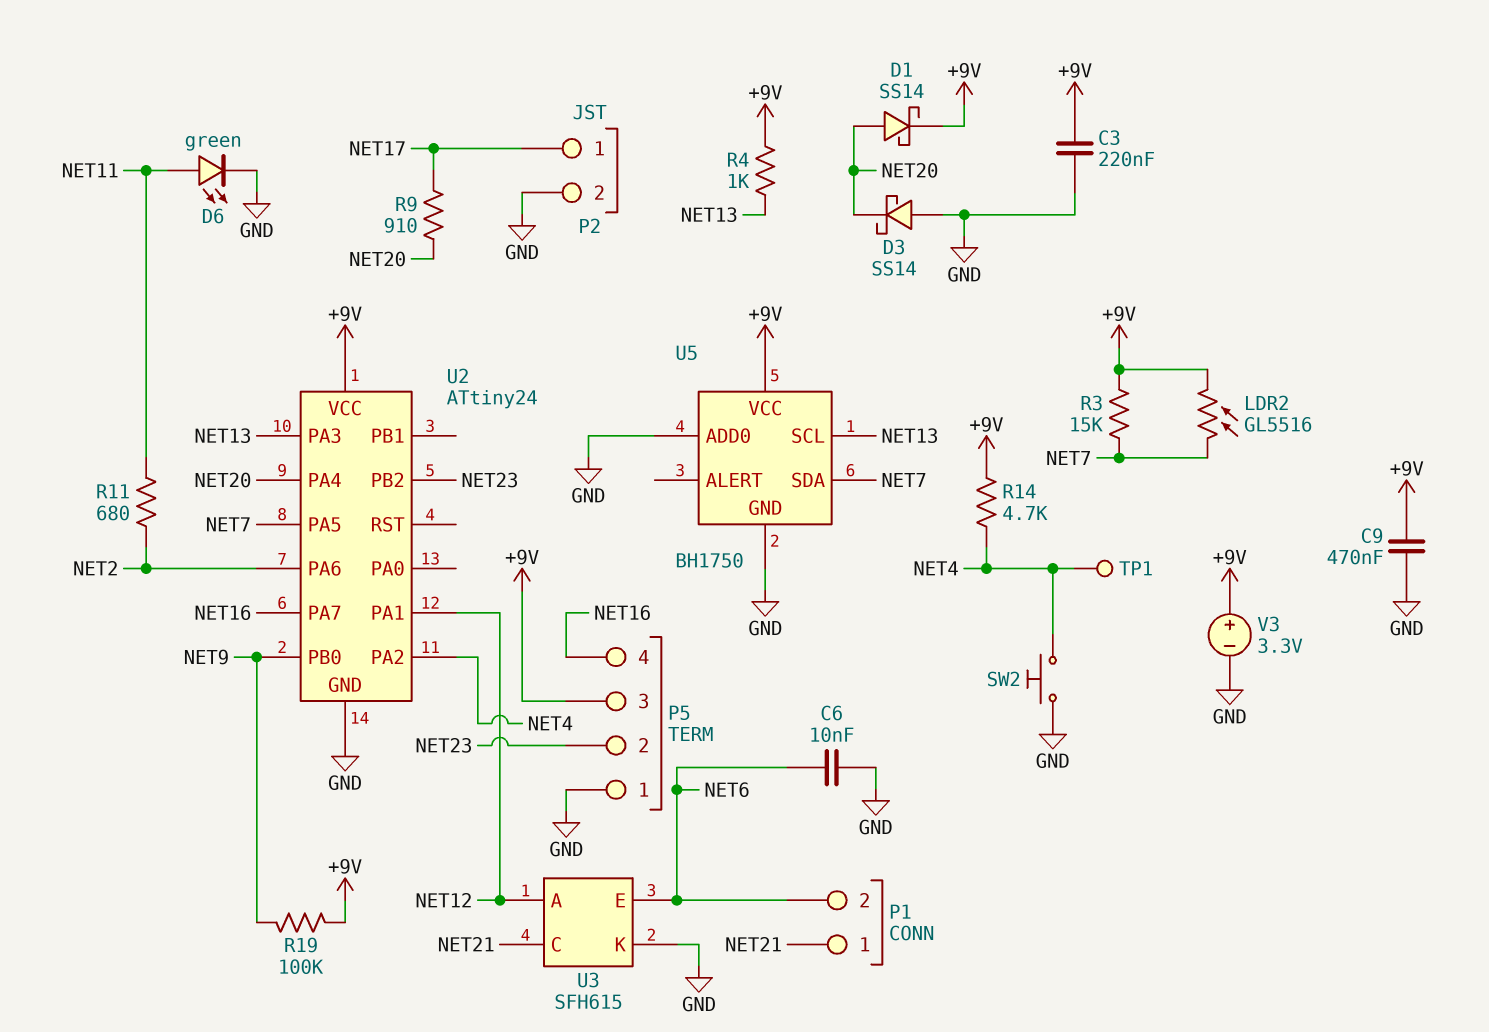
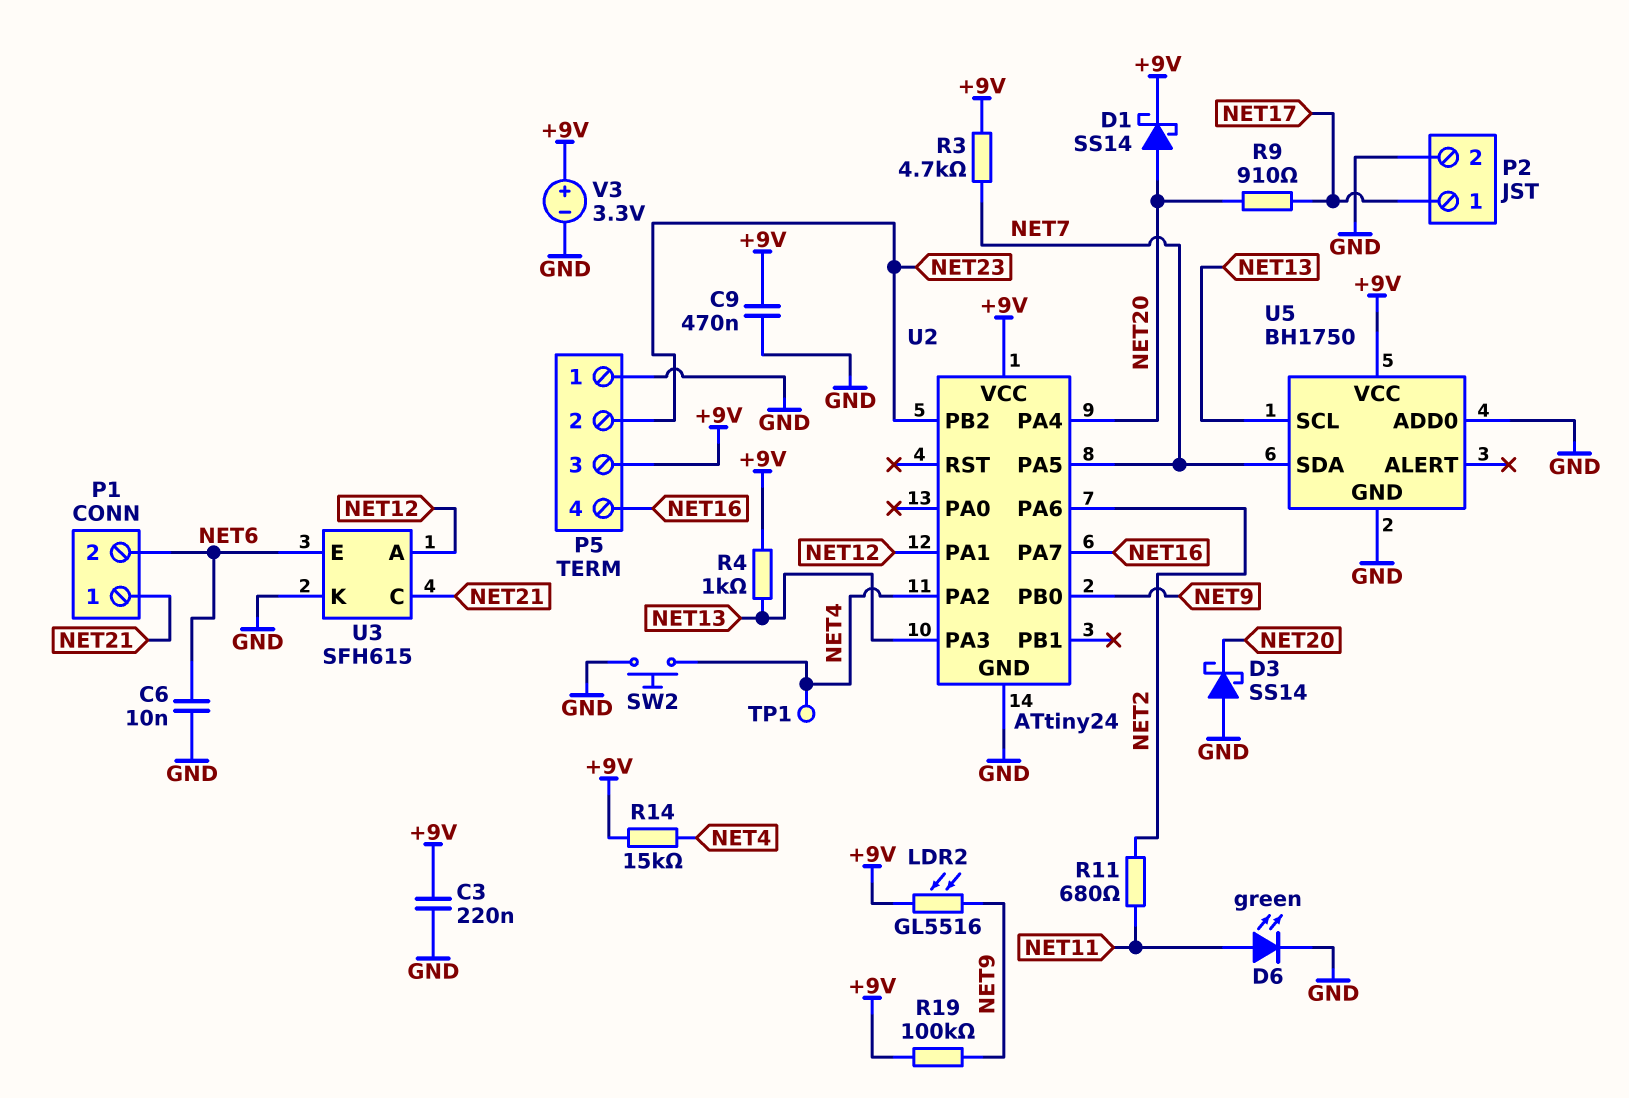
LDR2: GL5516 (+9V, NET7) -> GL5516 (+9V, NET9)
R3: 15k (+9V, NET7) -> 4.7k (+9V, NET7)
R14: 4.7k (+9V, NET4) -> 15k (+9V, NET4)

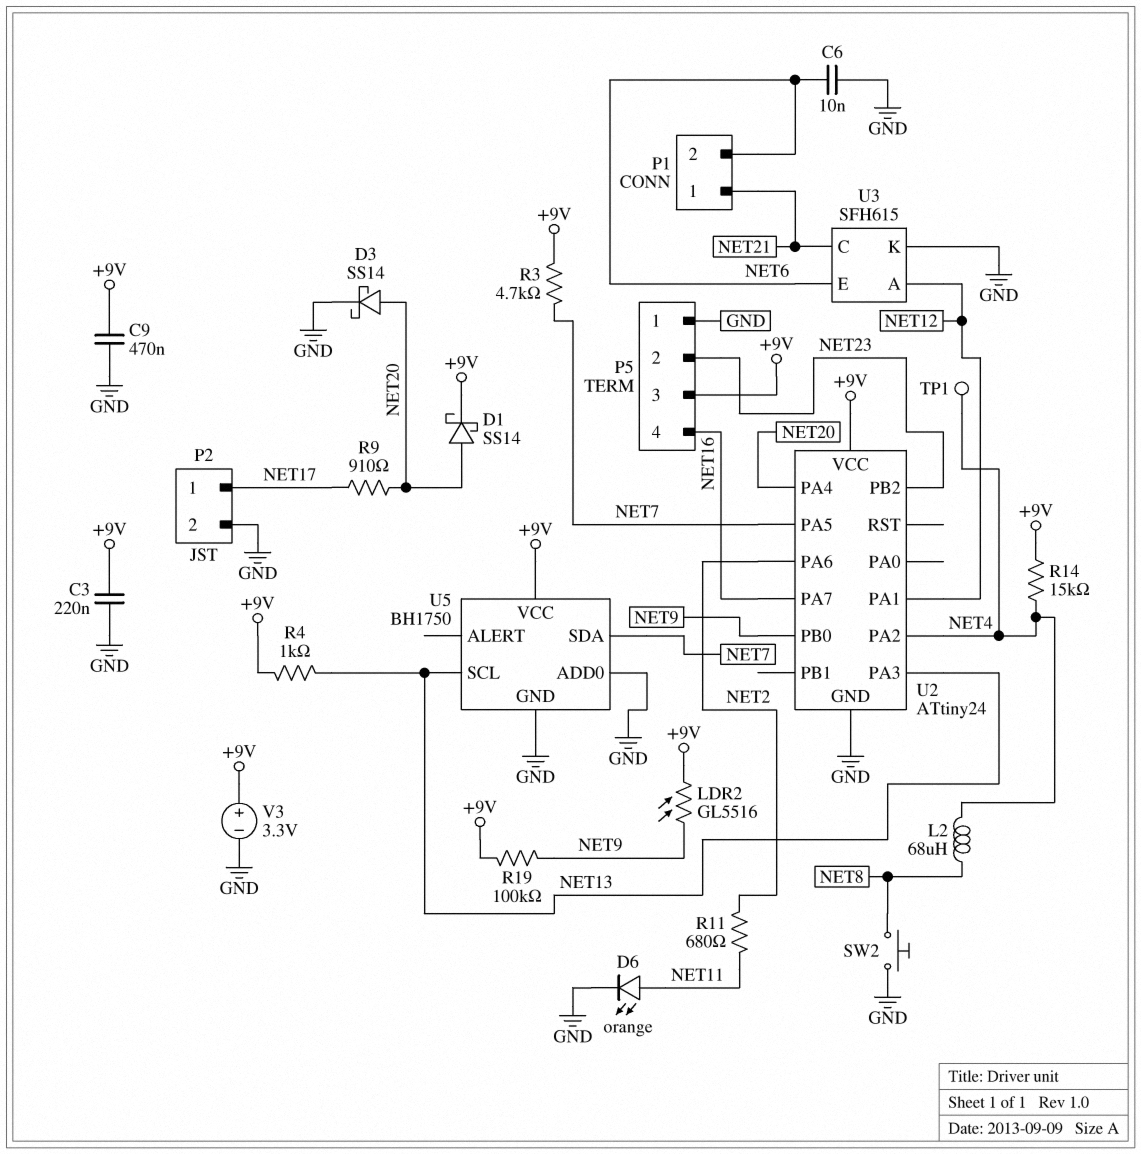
D3: schottky SS14 (A GND, K NET20) -> schottky SS14 (A NET20, K GND)
D6: LED green (A NET11, K GND) -> LED orange (A NET11, K GND)
L2: none -> 68uH (NET4, NET8)
SW2: button (GND, NET4) -> button (GND, NET8)

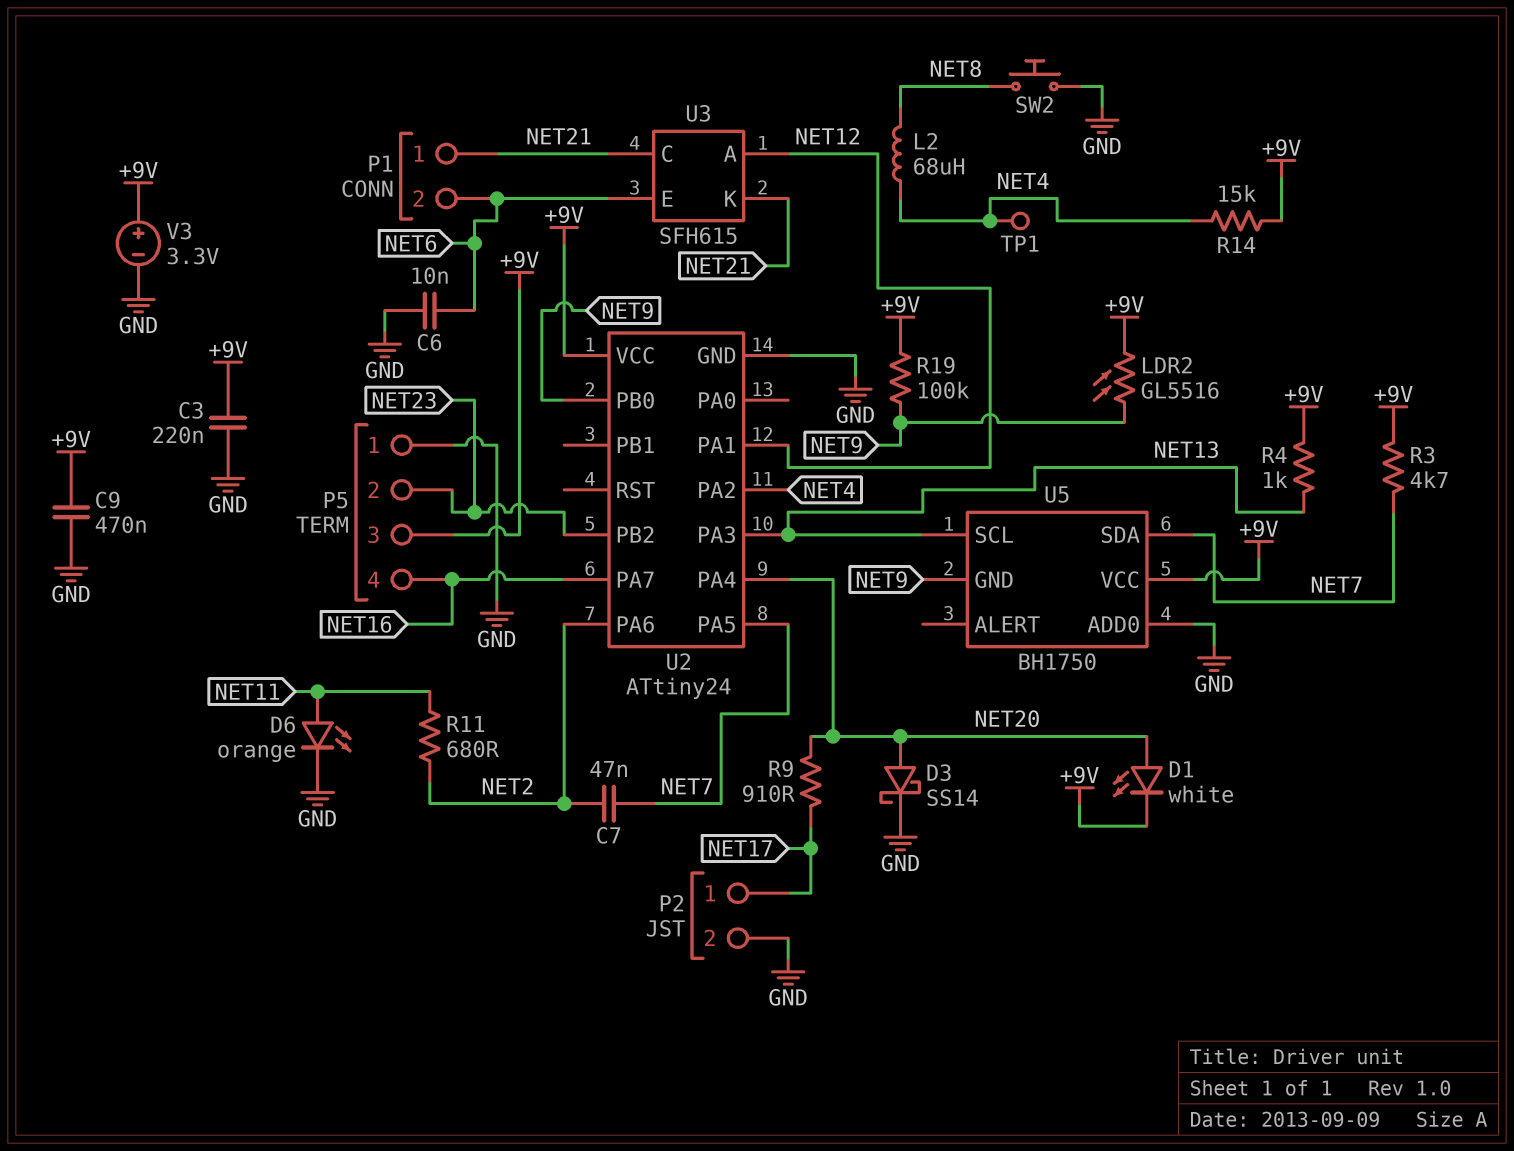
C7: none -> 47nF (NET2, NET7)
D1: schottky SS14 (A NET20, K +9V) -> LED white (A NET20, K +9V)
U3 pin K: GND -> NET21
U5 pin GND: GND -> NET9

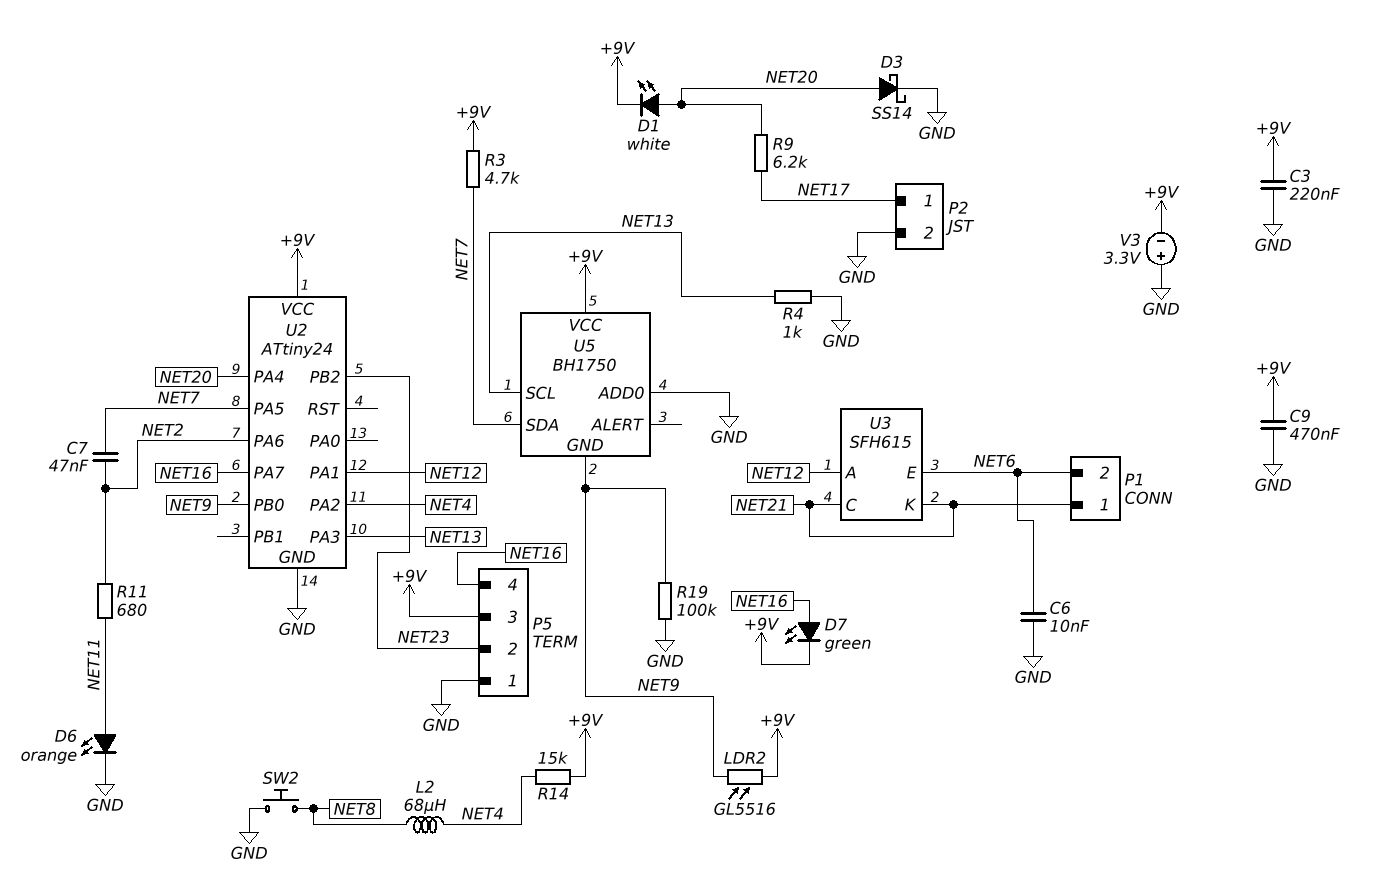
D7: none -> LED green (A NET16, K +9V)
R4: 1k (+9V, NET13) -> 1k (GND, NET13)
R9: 910 (NET17, NET20) -> 6.2k (NET17, NET20)
R19: 100k (+9V, NET9) -> 100k (GND, NET9)
TP1: test point (NET4) -> none
V3: 3.3V (plus +9V, minus GND) -> 3.3V (plus GND, minus +9V)

